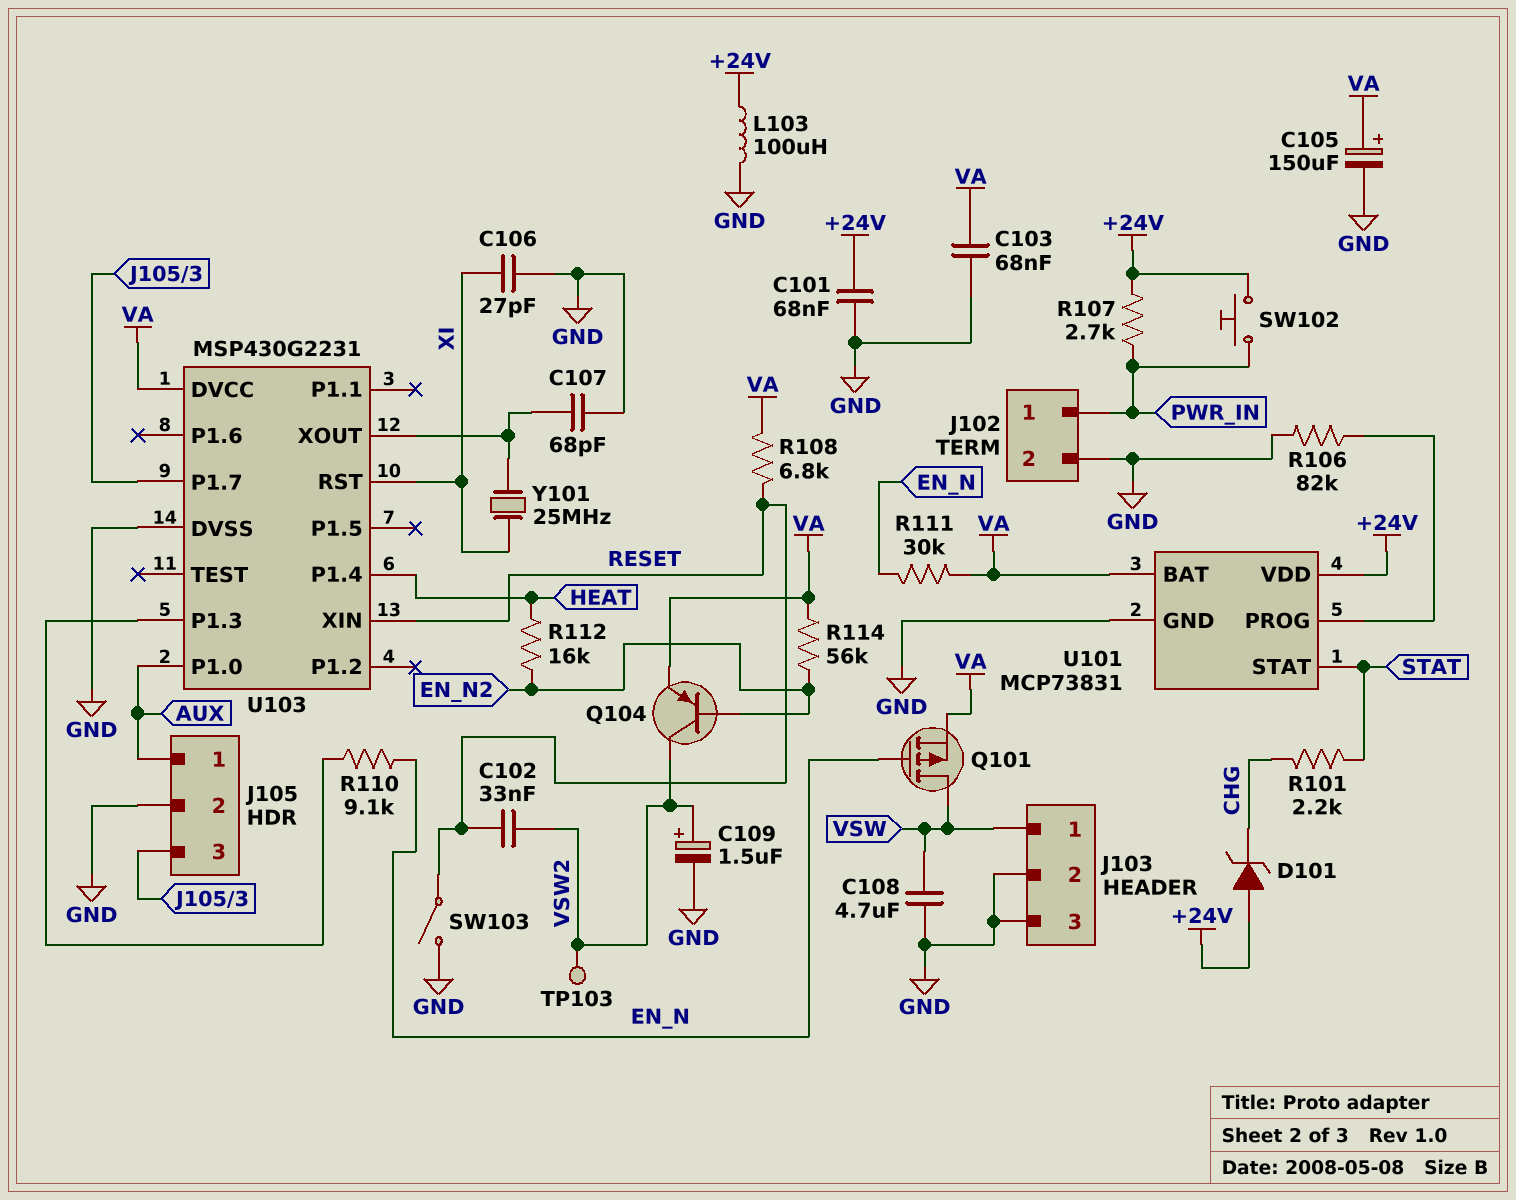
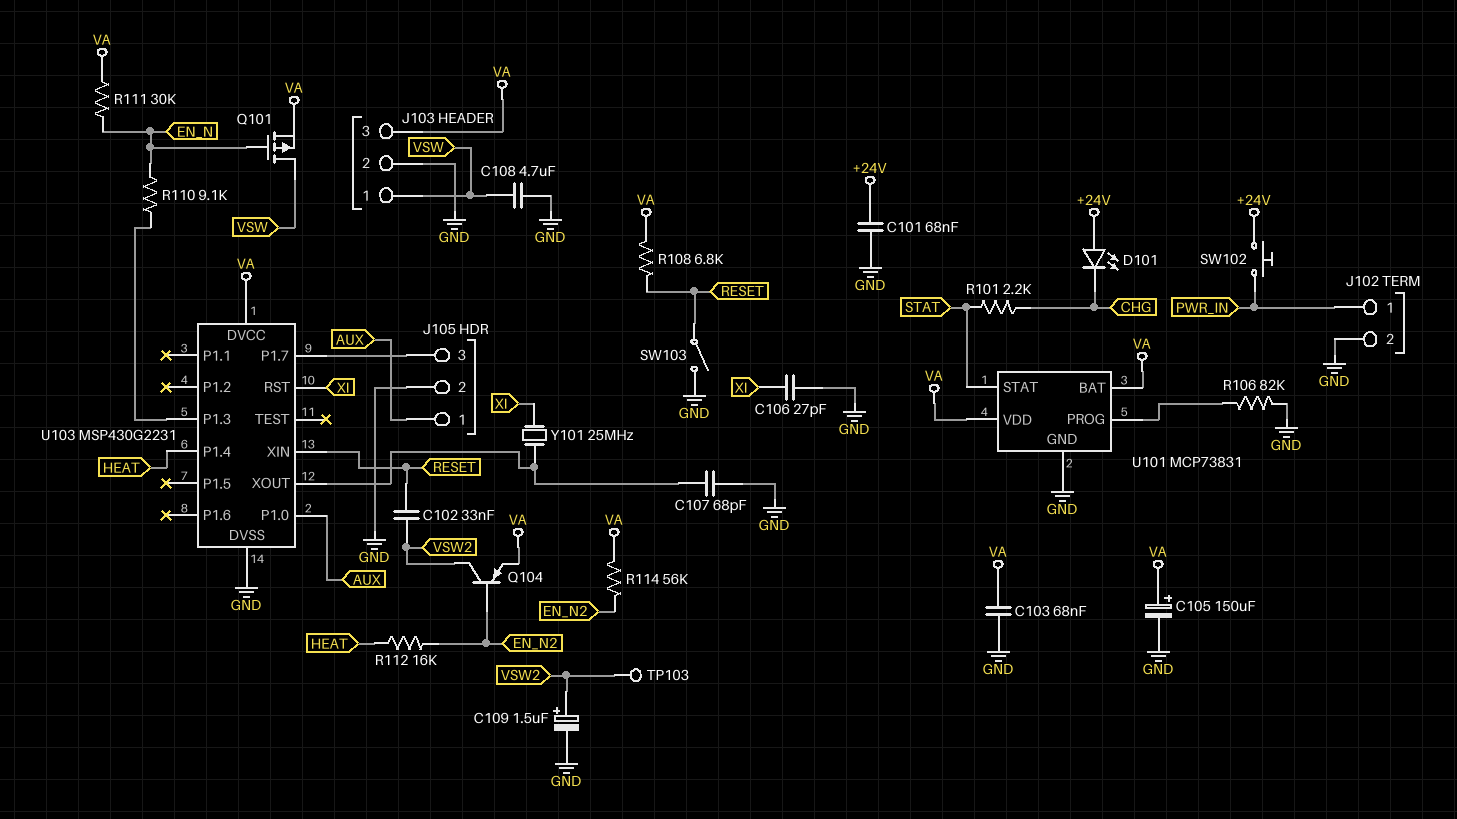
D101: zener (A +24V, K CHG) -> LED (A +24V, K CHG)
J103 pin 3: GND -> VA
L103: 100uH (+24V, GND) -> none
R107: 2.7k (+24V, PWR_IN) -> none
U101 pin VDD: +24V -> VA

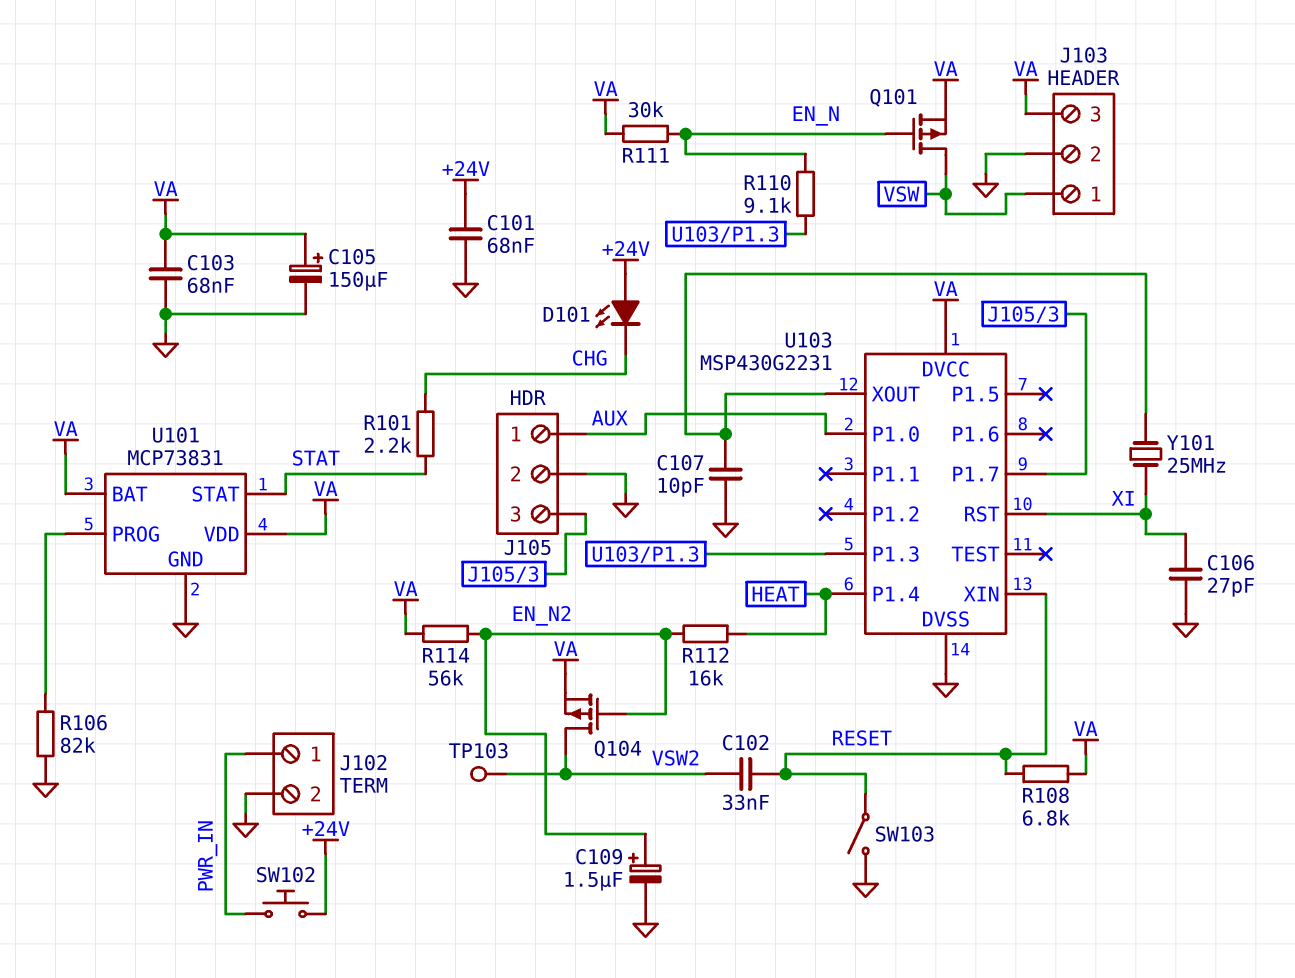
C107: 68pF (GND, U103/XOUT) -> 10pF (GND, U103/XOUT)
C108: 4.7uF (GND, VSW) -> none
C109: 1.5uF (plus VSW2, minus GND) -> 1.5uF (plus EN_N2, minus GND)
Q104: PNP (B EN_N2, C VSW2, E VA) -> PMOS (G EN_N2, D VSW2, S VA)

